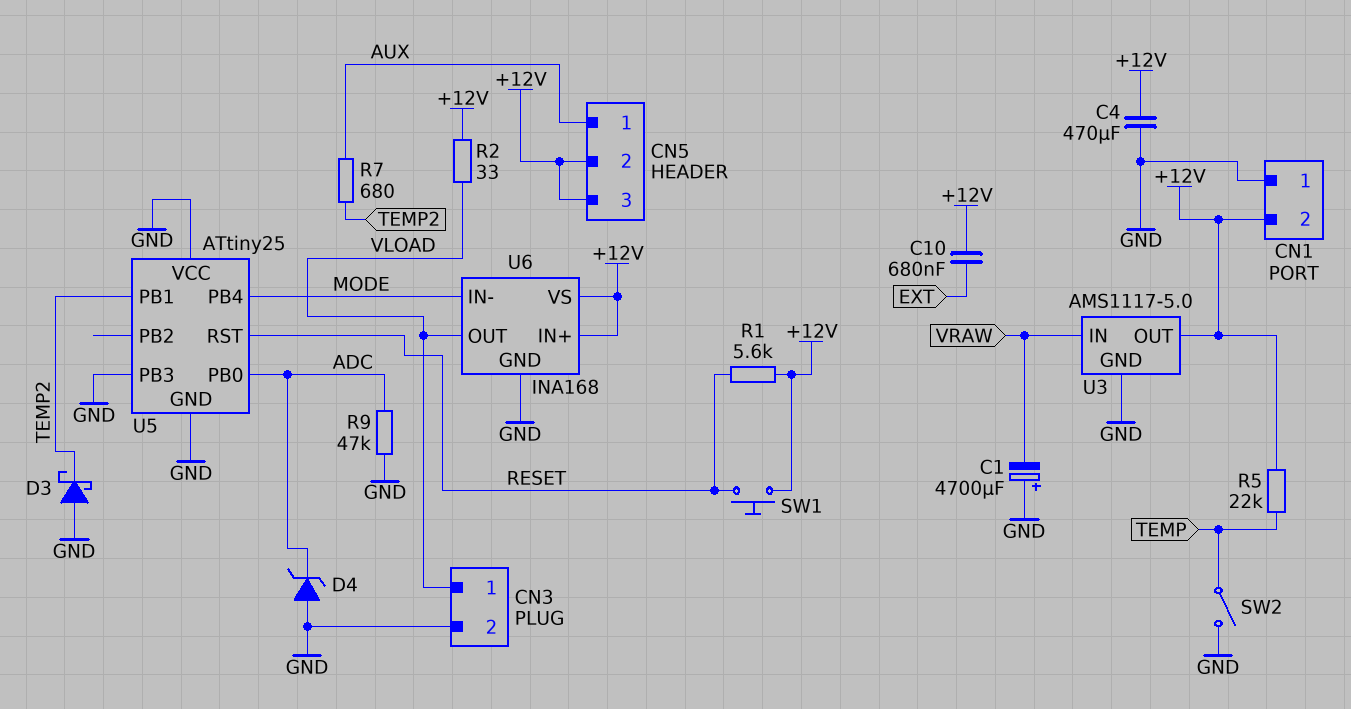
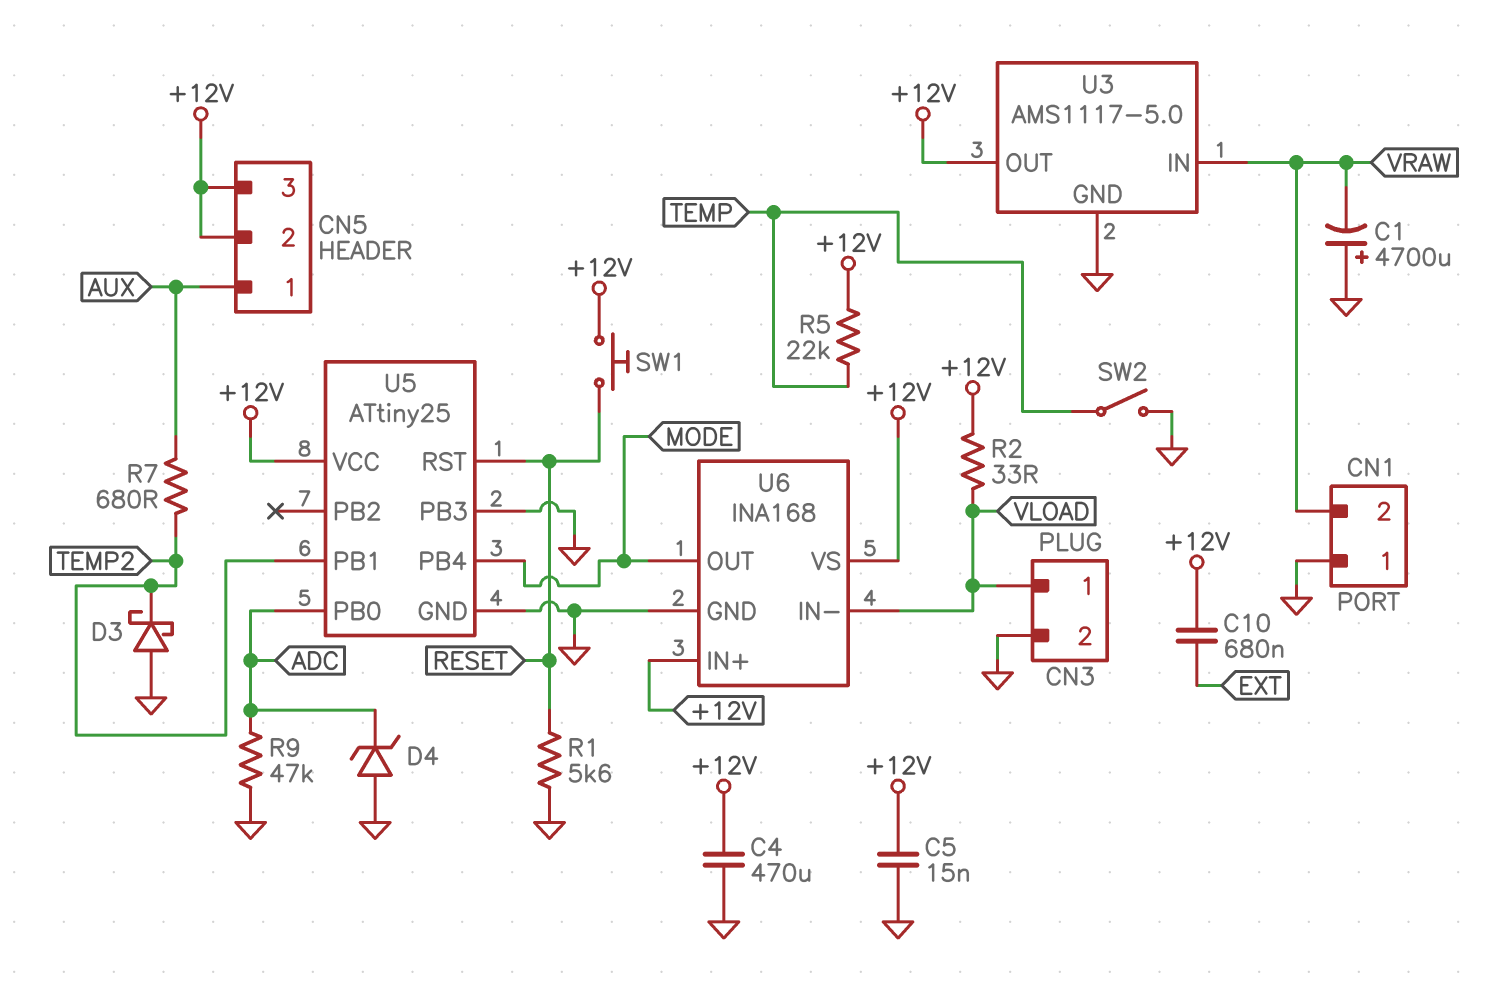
C5: none -> 15nF (+12V, GND)
CN1 pin 2: +12V -> VRAW
R1: 5.6k (+12V, RESET) -> 5.6k (GND, RESET)
U5 pin VCC: GND -> +12V
U6 pin IN-: MODE -> VLOAD
U6 pin OUT: VLOAD -> MODE

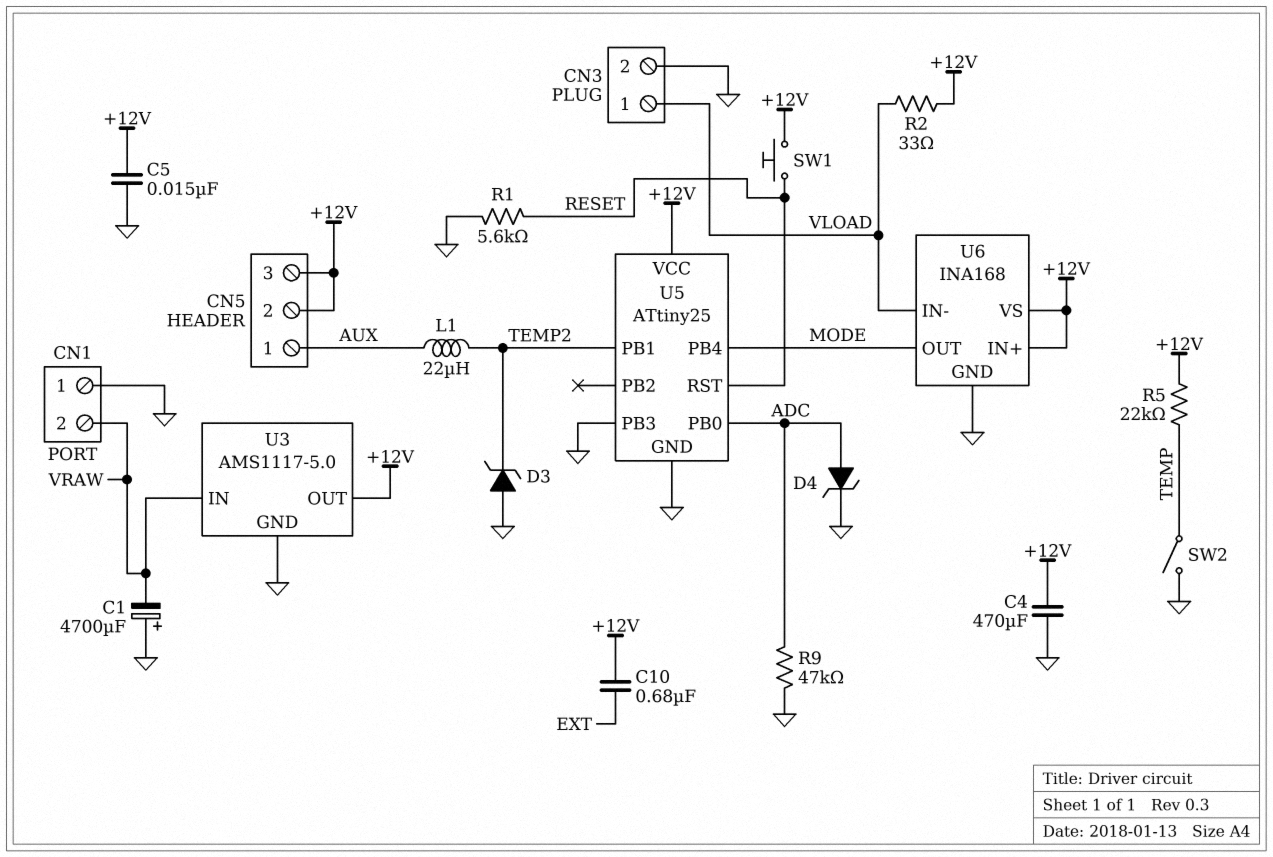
D3: schottky (A GND, K TEMP2) -> zener (A GND, K TEMP2)
D4: zener (A GND, K ADC) -> zener (A ADC, K GND)
L1: none -> 22uH (AUX, TEMP2)
R7: 680 (AUX, TEMP2) -> none

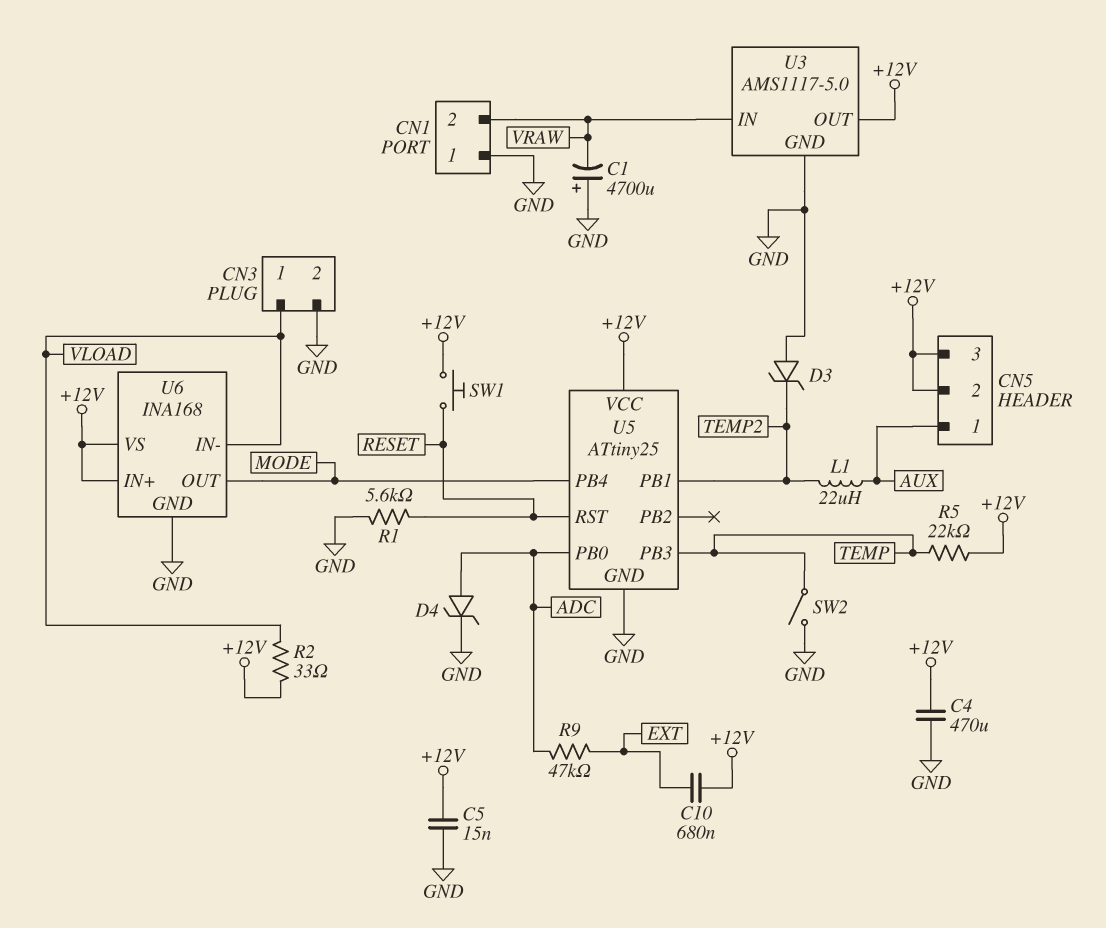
R9: 47k (ADC, GND) -> 47k (ADC, EXT)
U5 pin PB3: GND -> TEMP

